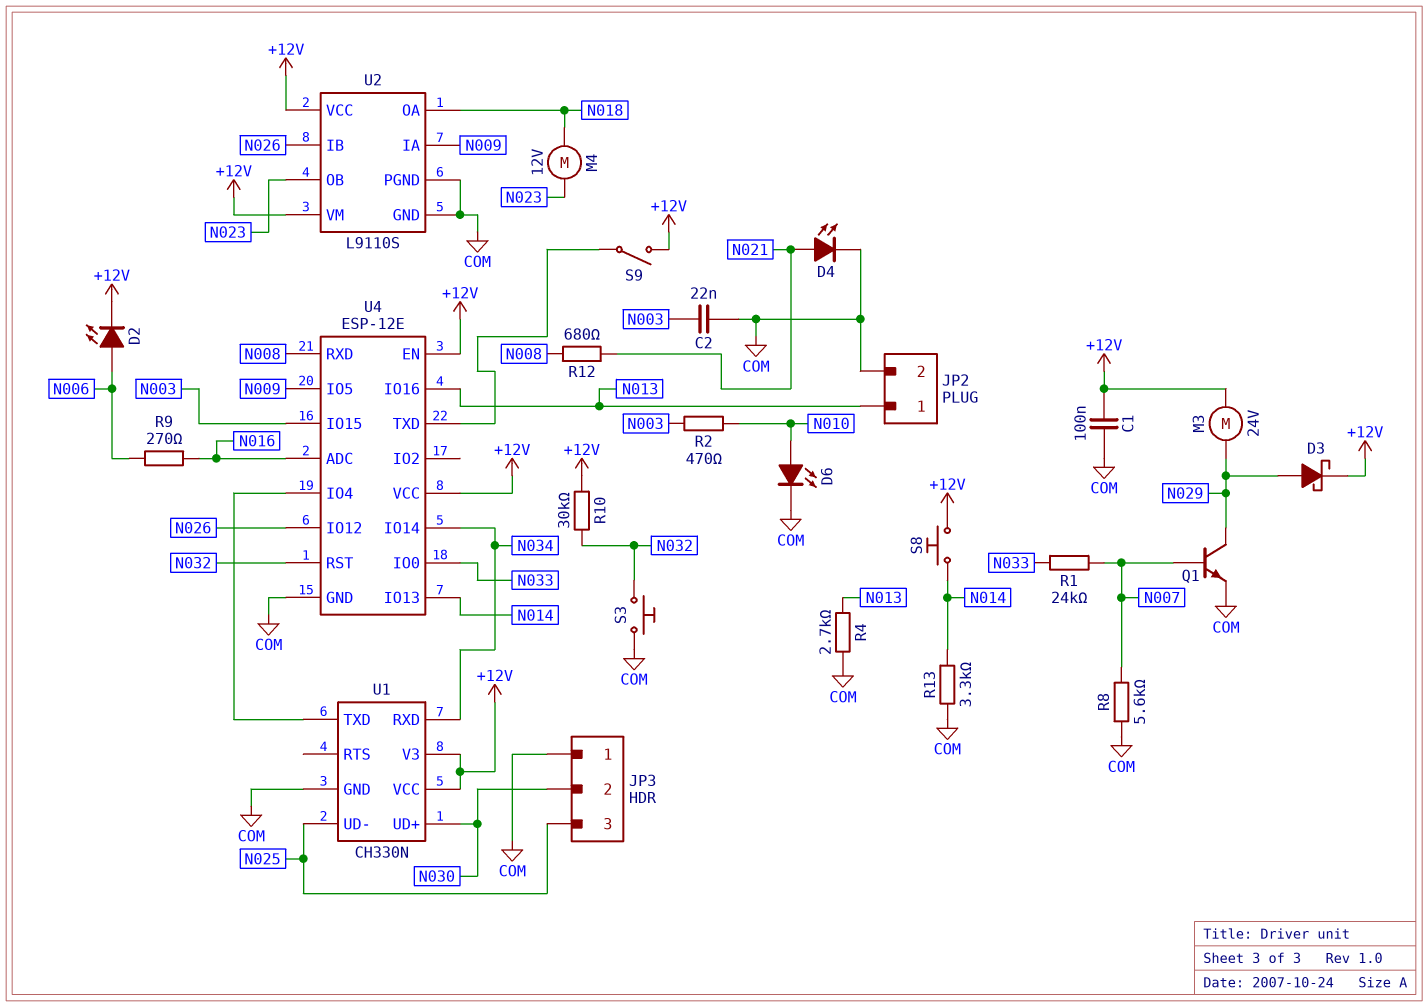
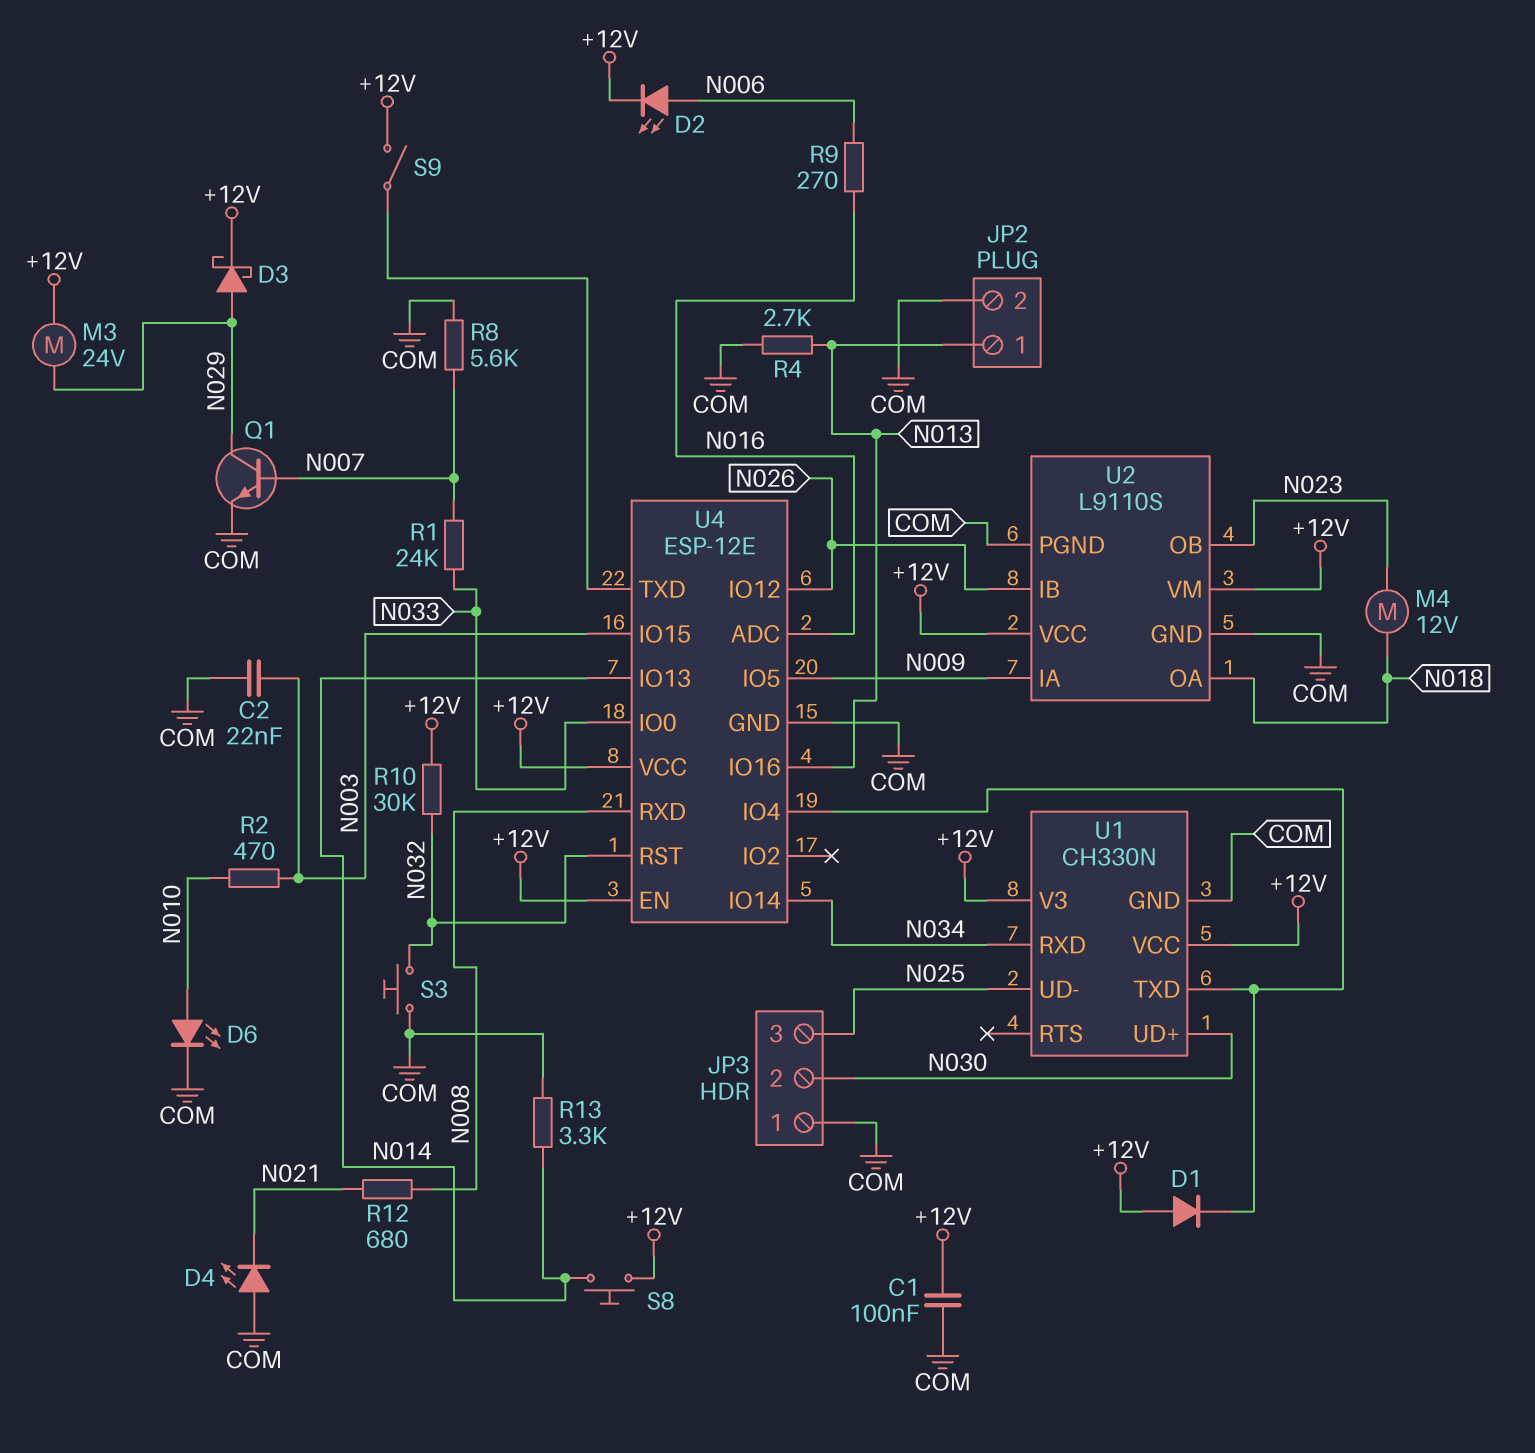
D1: none -> diode (A +12V, K U1/TXD)
D4: LED (A N021, K COM) -> LED (A COM, K N021)

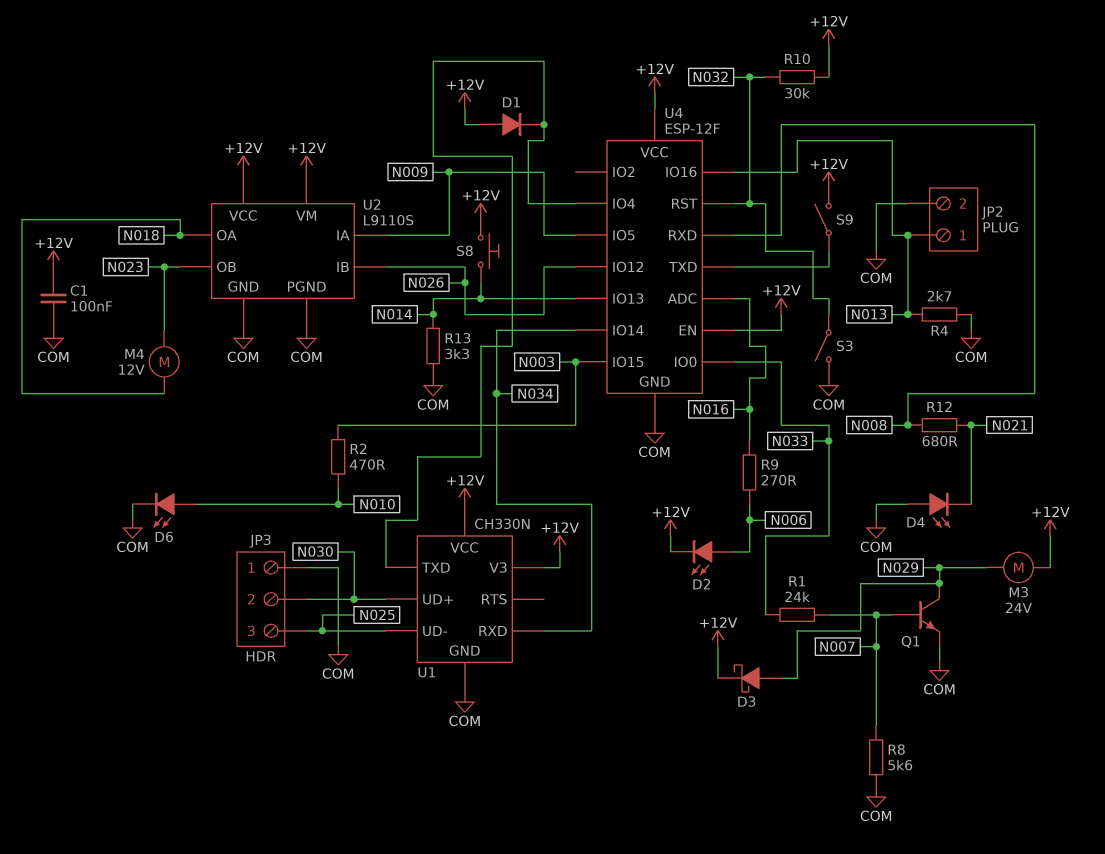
C2: 22nF (COM, N003) -> none
S3: button (COM, N032) -> switch (COM, N032)
U4: ESP-12E -> ESP-12F

